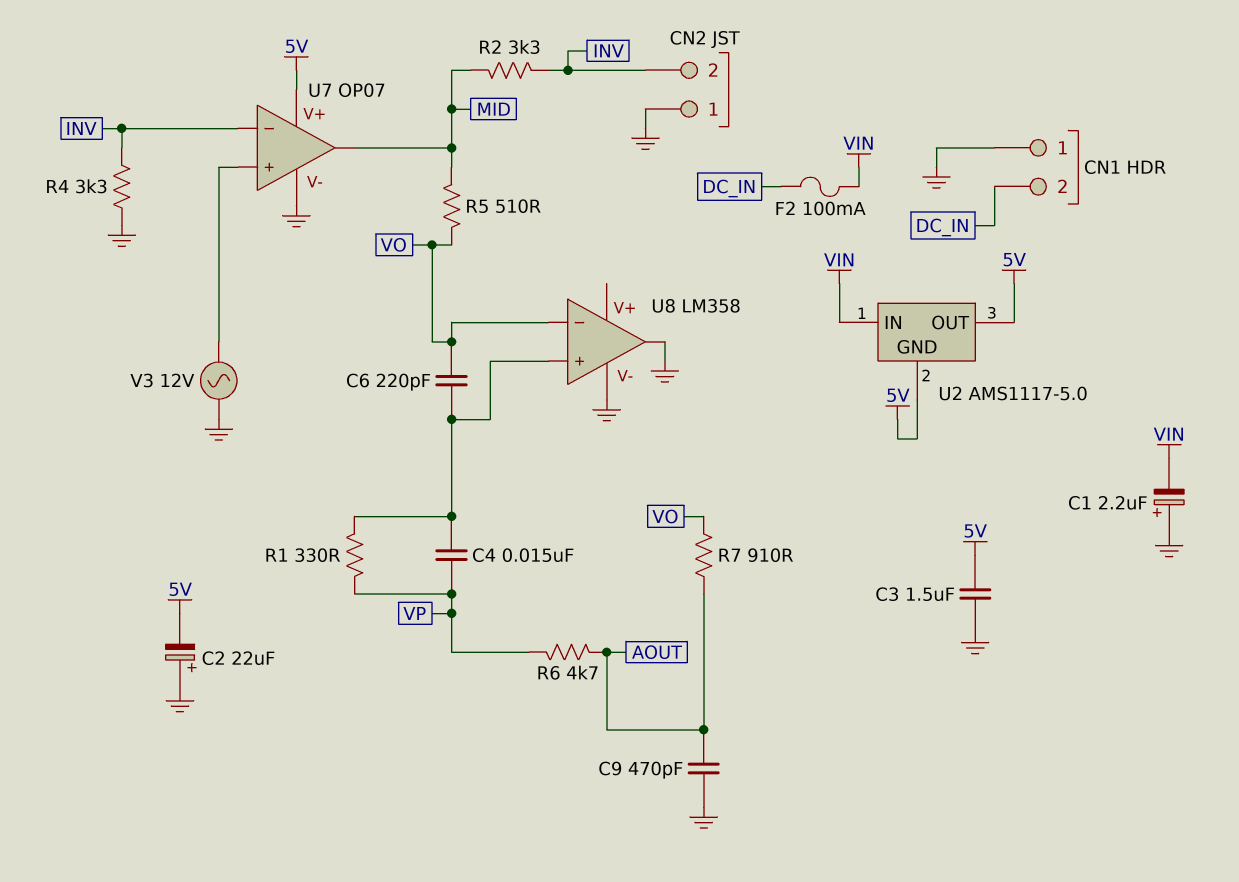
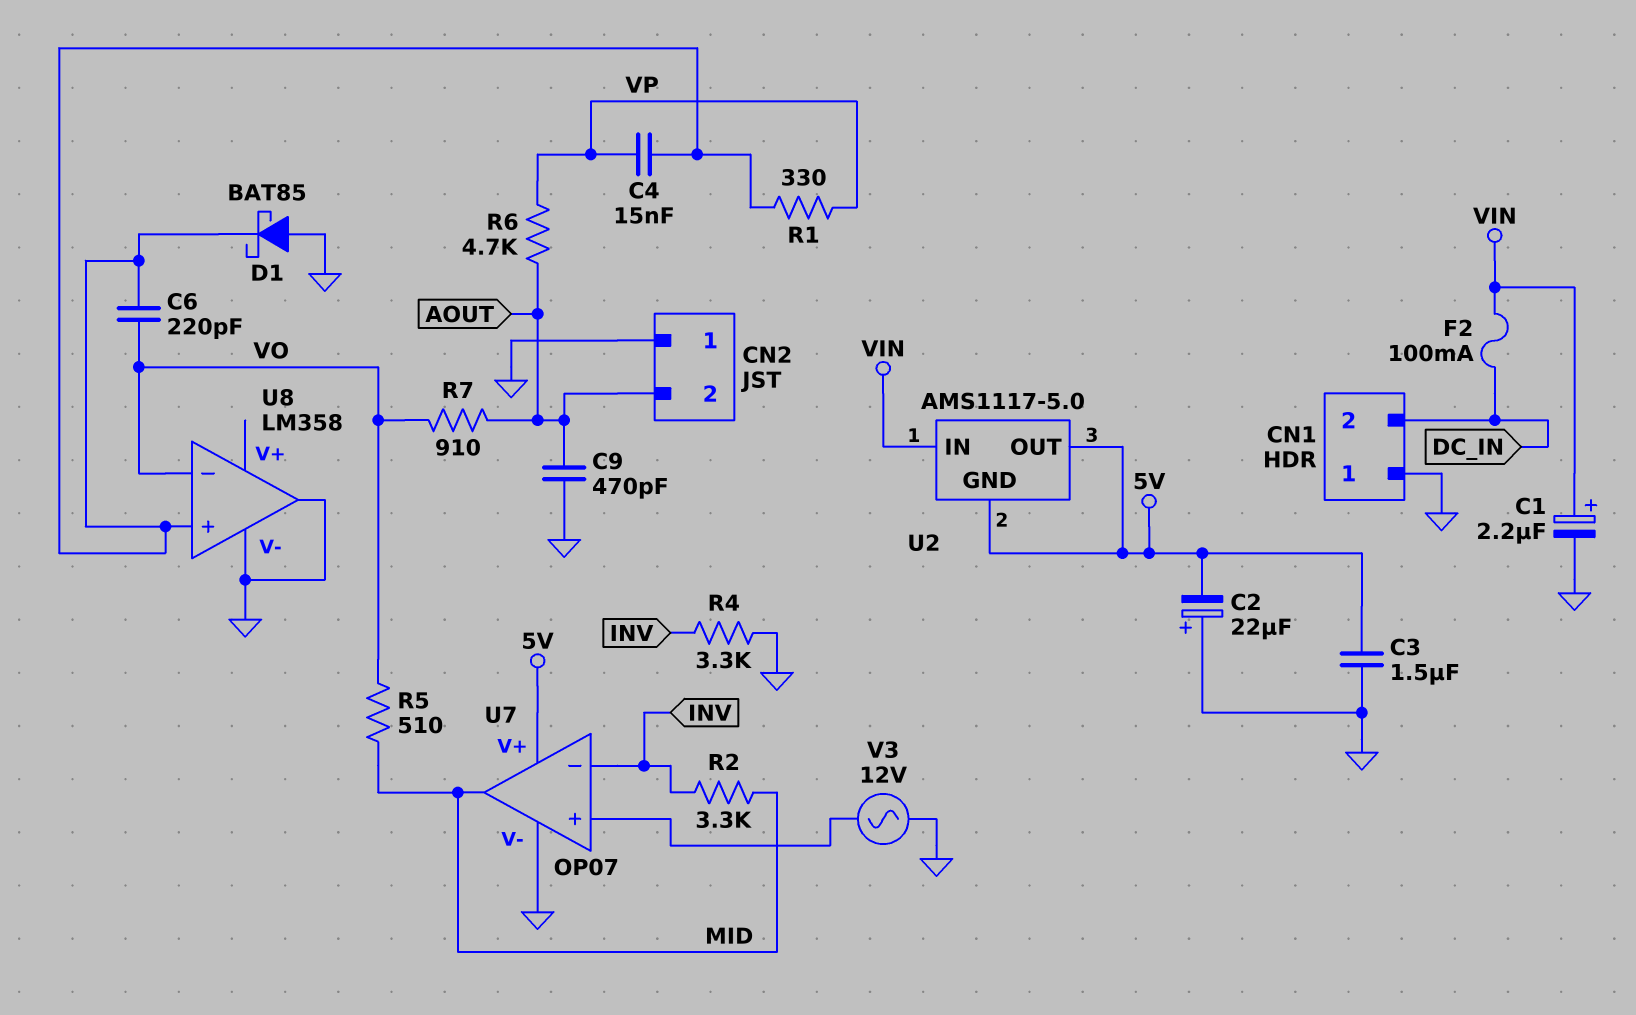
C1: 2.2uF (plus GND, minus VIN) -> 2.2uF (plus VIN, minus GND)
CN2 pin 2: INV -> AOUT
D1: none -> schottky BAT85 (A GND, K U8/in+)

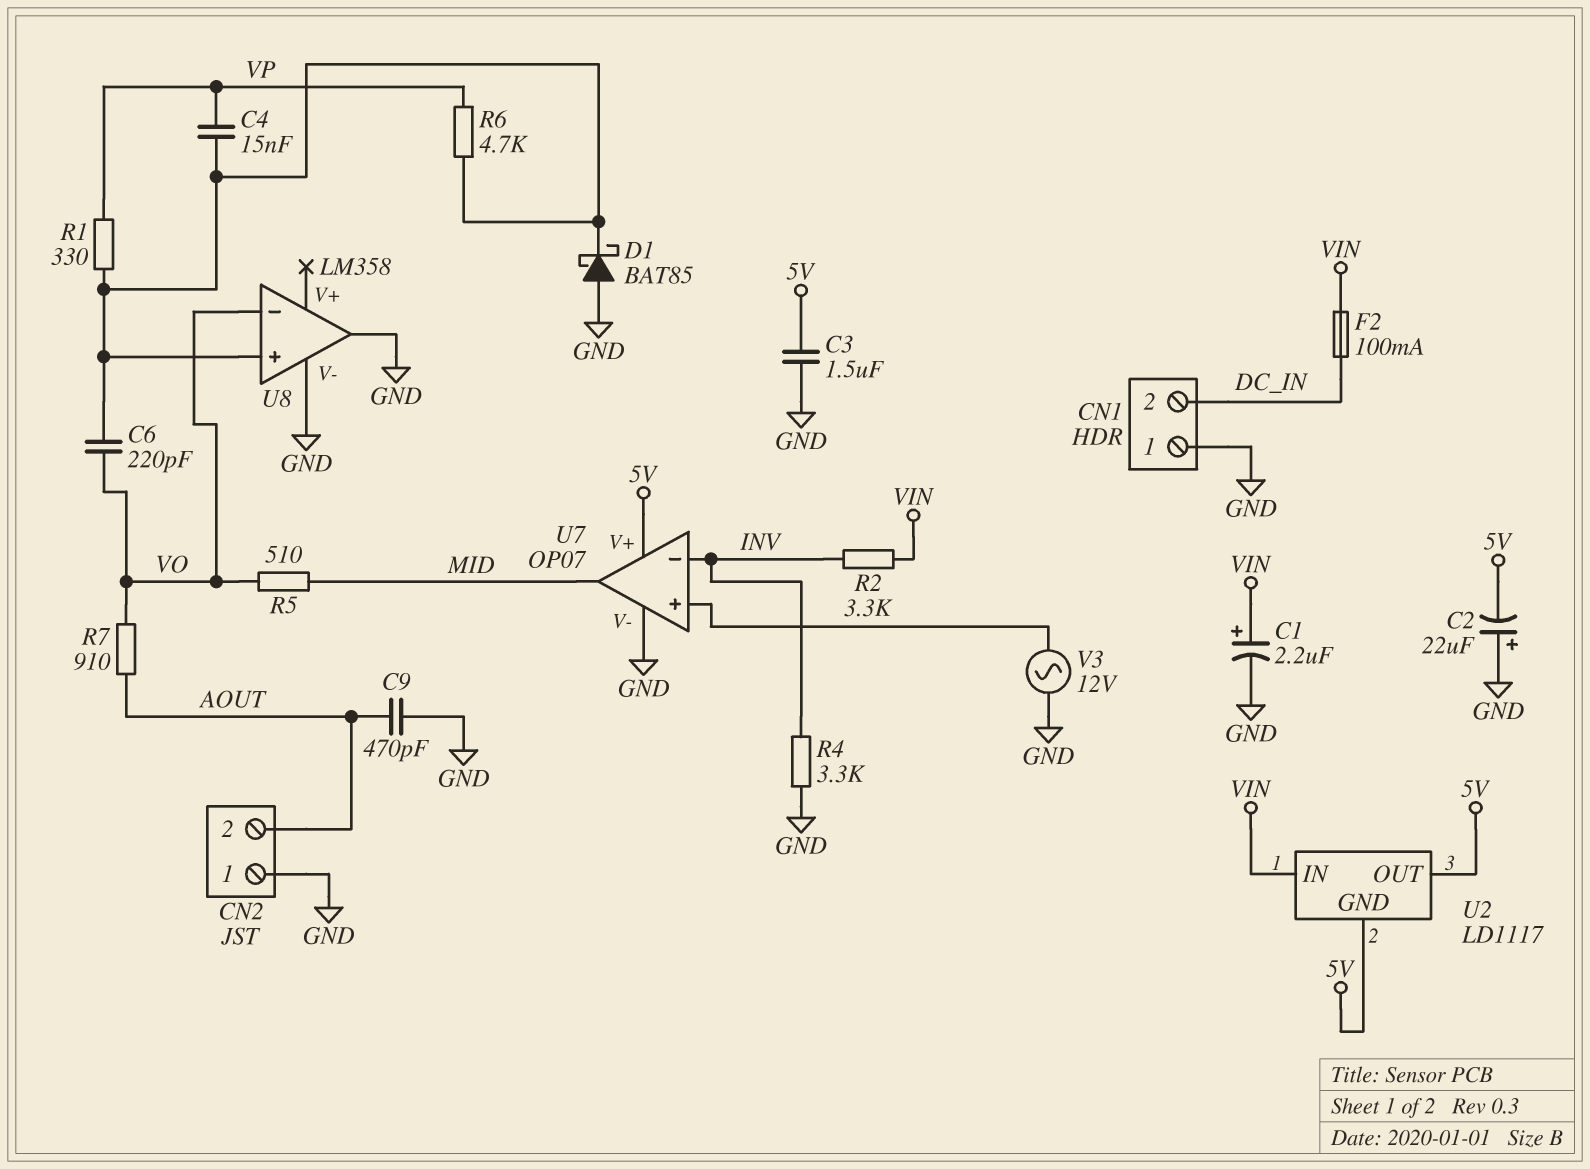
R2: 3.3k (INV, MID) -> 3.3k (INV, VIN)
R6: 4.7k (AOUT, VP) -> 4.7k (U8/in+, VP)
U2: AMS1117-5.0 -> LD1117

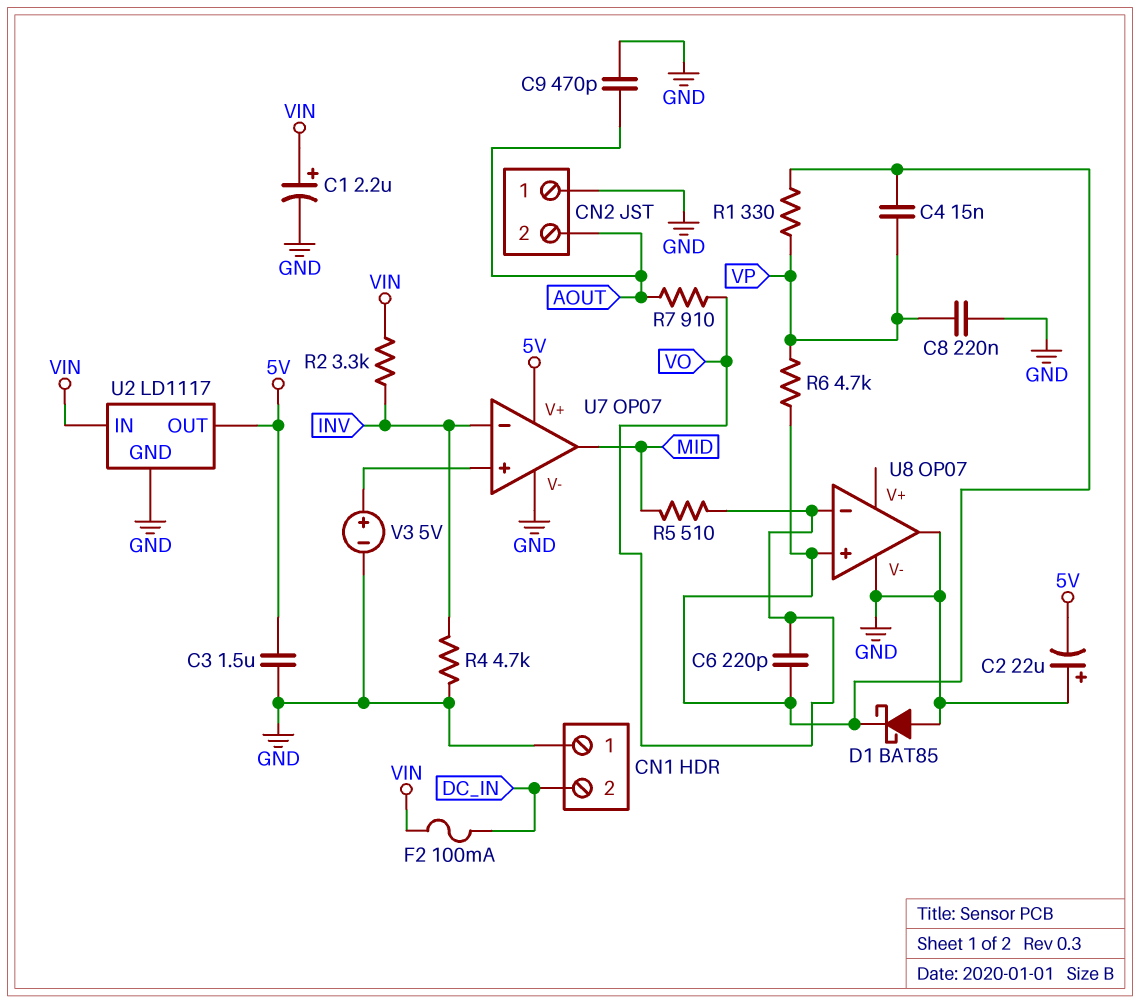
C8: none -> 220nF (GND, VP)
R4: 3.3k (GND, INV) -> 4.7k (GND, INV)
U2 pin GND: 5V -> GND
U8: LM358 -> OP07
V3: AC 12V (GND, U7/in+) -> 5V (plus U7/in+, minus GND)

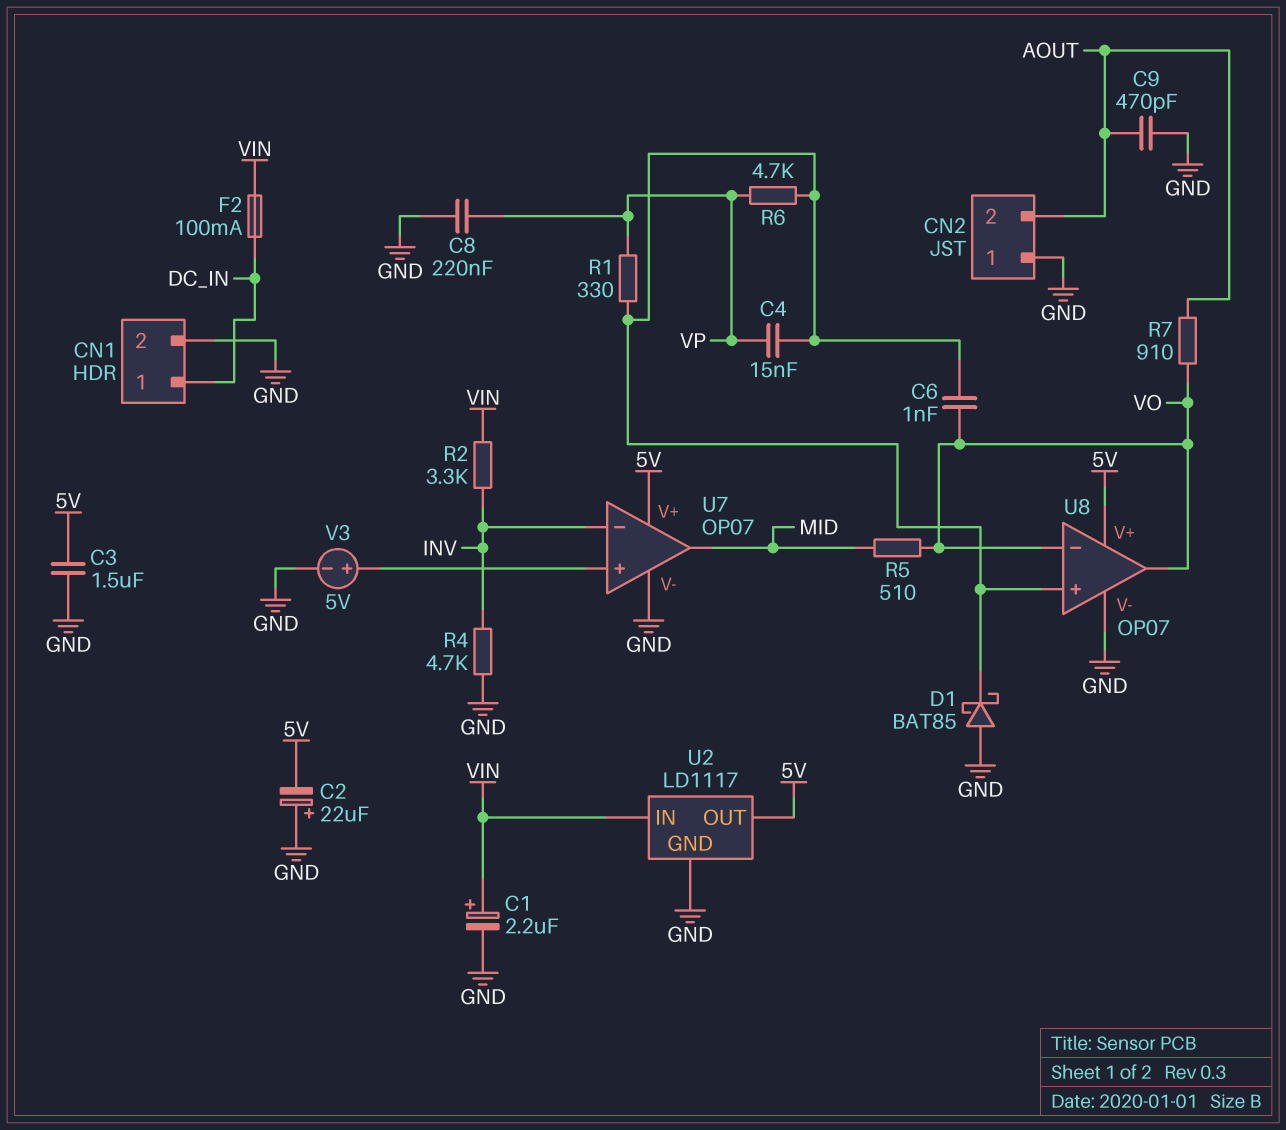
C6: 220pF (U8/in+, VO) -> 1nF (U8/in+, VO)
CN1 pin 1: GND -> DC_IN
CN1 pin 2: DC_IN -> GND
U8 pin V+: none -> 5V
U8 pin out: GND -> VO

